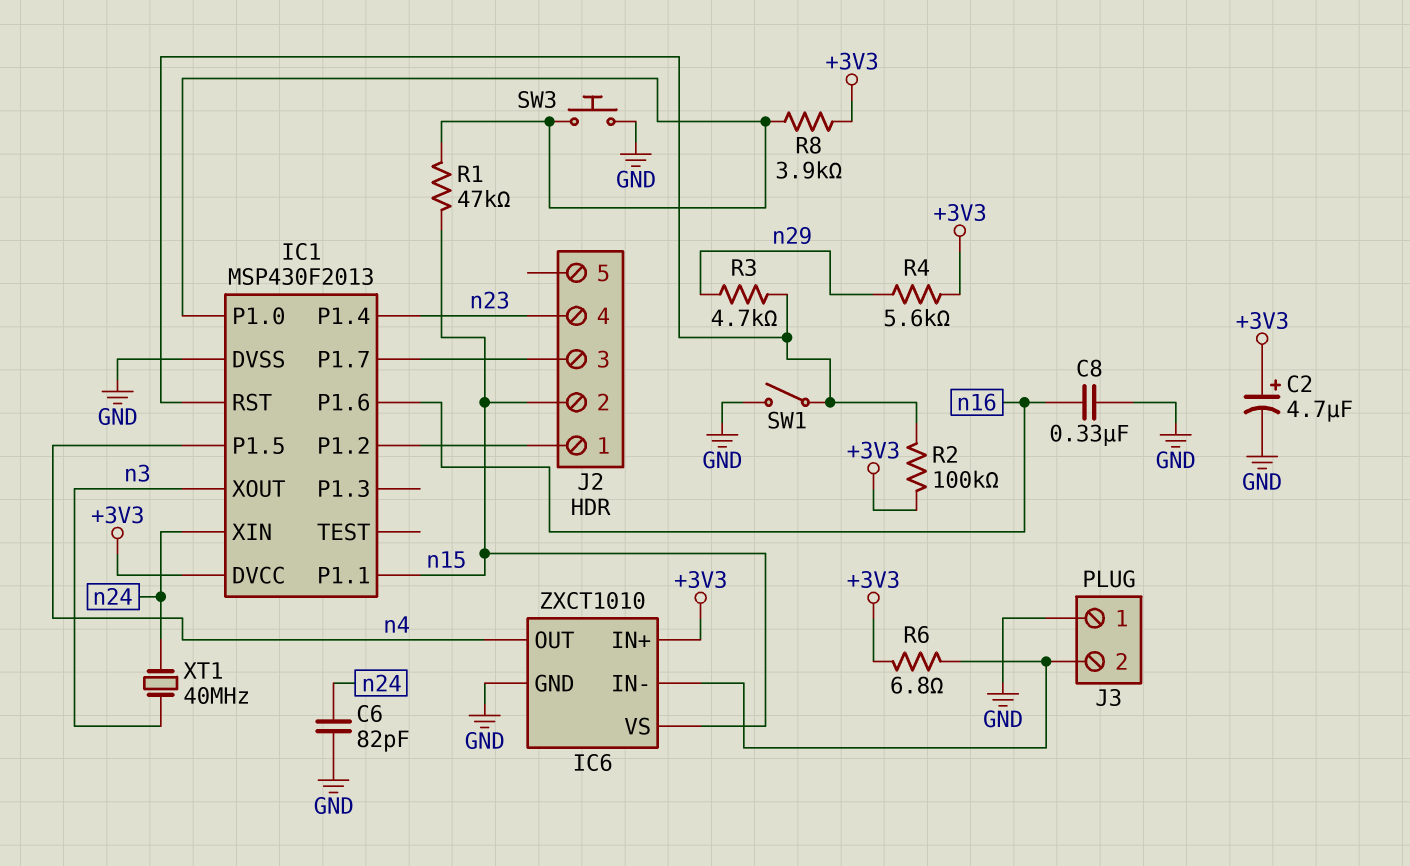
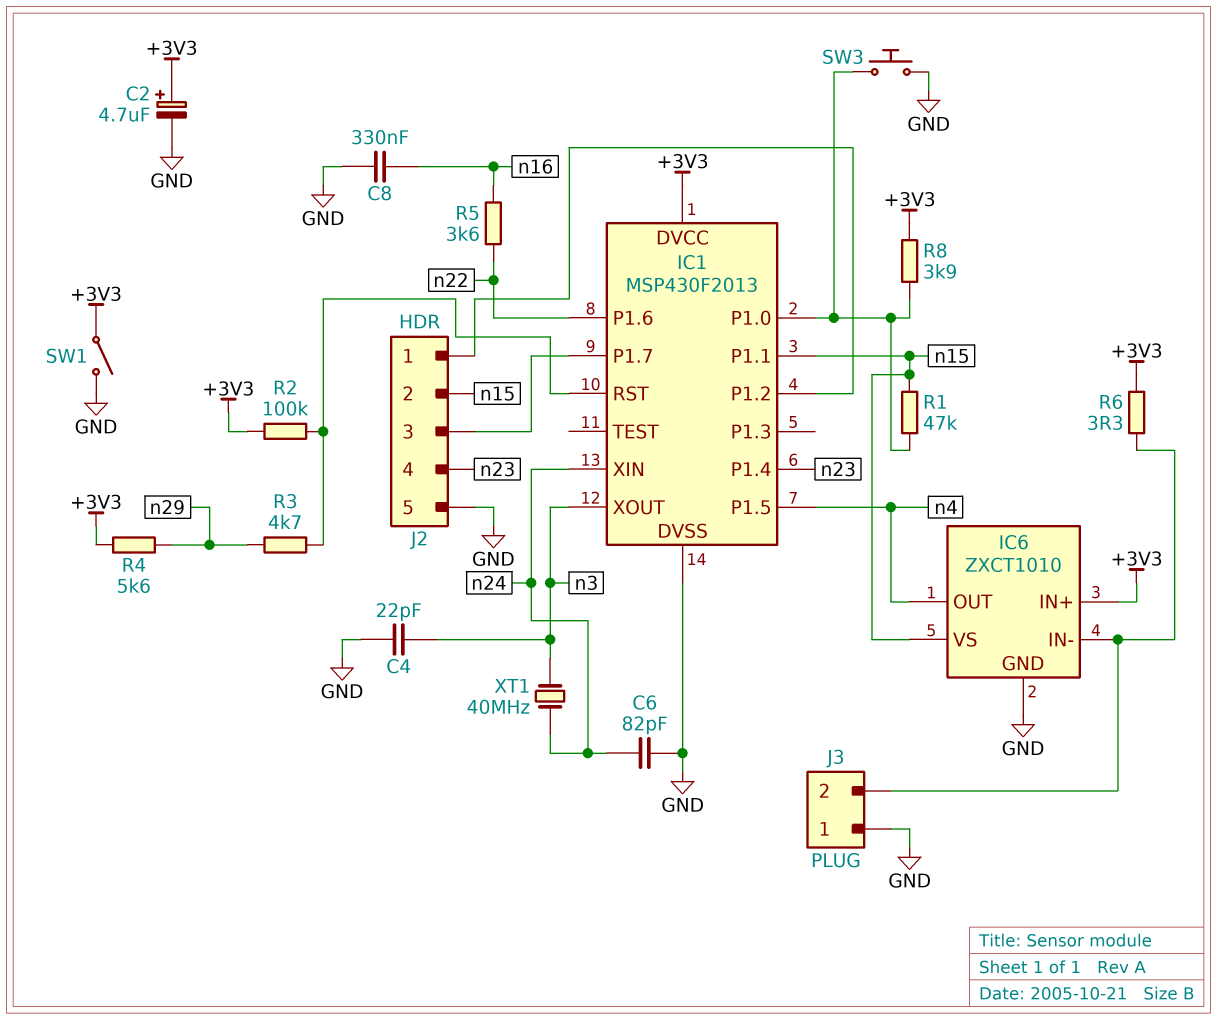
C4: none -> 22pF (GND, n3)
IC1 pin P1.6: n16 -> n22
J2 pin 5: none -> GND
R5: none -> 3.6k (n16, n22)
R6: 6.8 (+3V3, IC6/IN-) -> 3.3 (+3V3, IC6/IN-)
SW1: switch (GND, IC1/RST) -> switch (+3V3, GND)

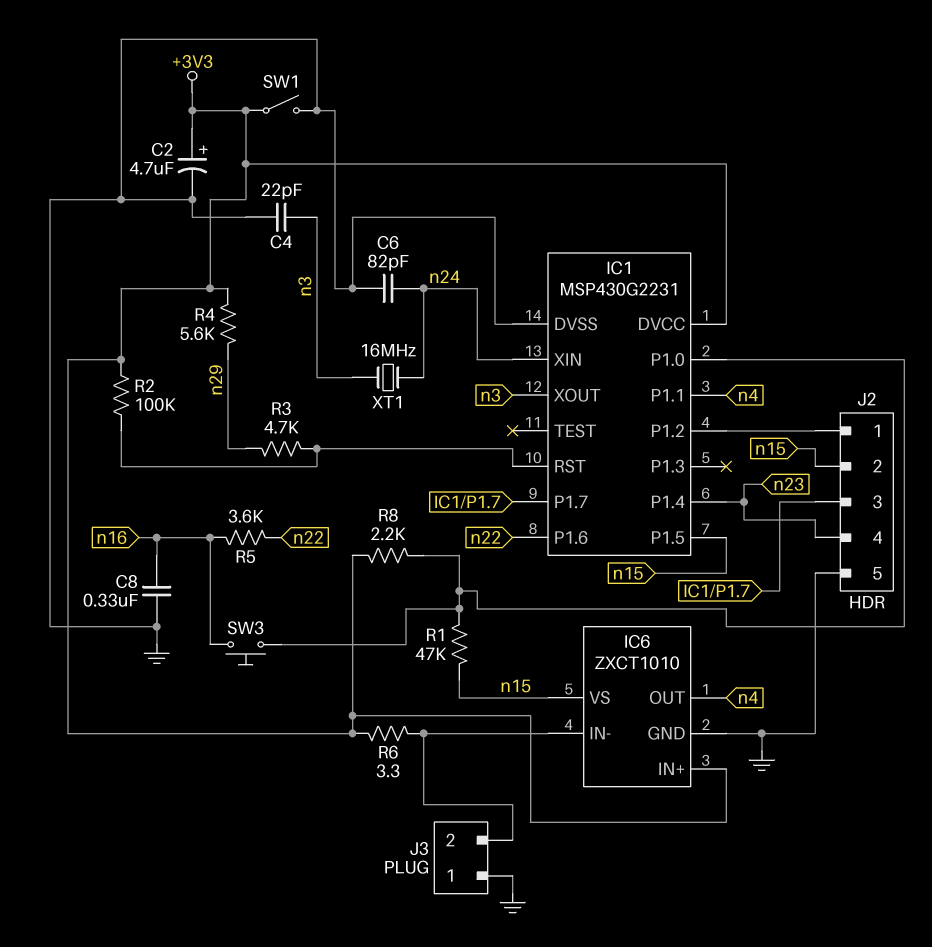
IC1: MSP430F2013 -> MSP430G2231
IC1 pin P1.1: n15 -> n4
IC1 pin P1.5: n4 -> n15
R8: 3.9k (+3V3, IC1/P1.0) -> 2.2k (+3V3, IC1/P1.0)
SW3: button (GND, IC1/P1.0) -> button (IC1/P1.0, n16)
XT1: 40MHz (n3, n24) -> 16MHz (n3, n24)

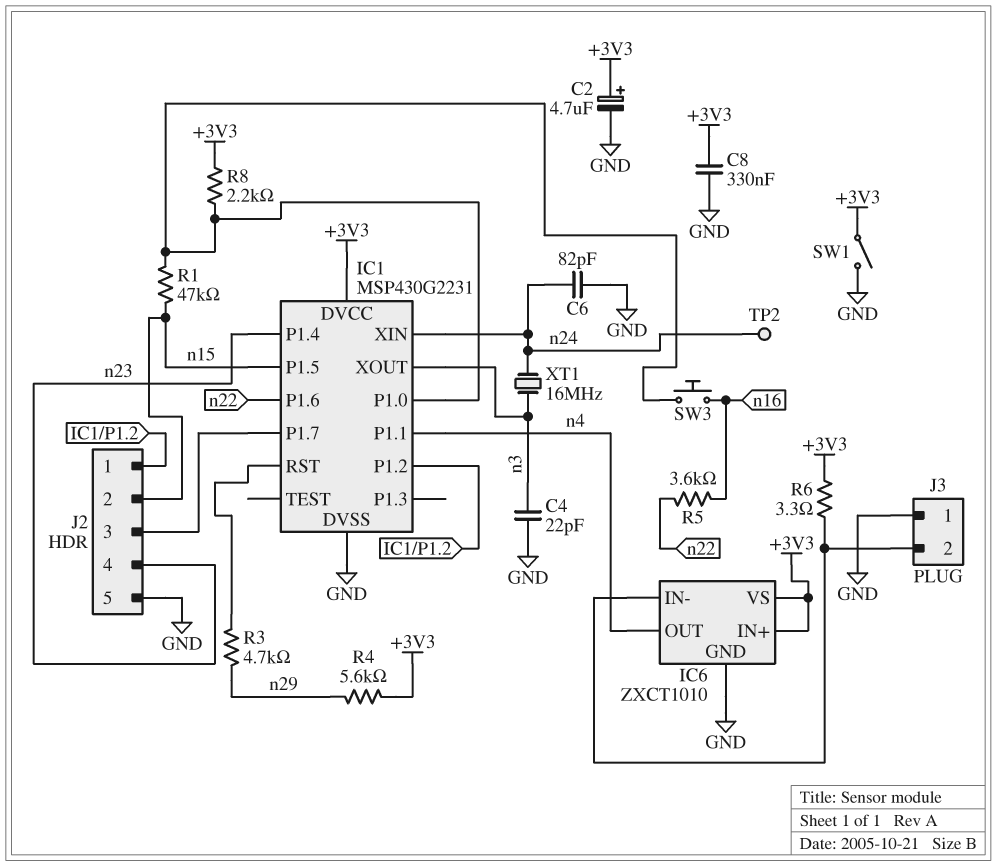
C8: 330nF (GND, n16) -> 330nF (+3V3, GND)
IC6 pin VS: n15 -> +3V3
R2: 100k (+3V3, IC1/RST) -> none
TP2: none -> test point (n24)

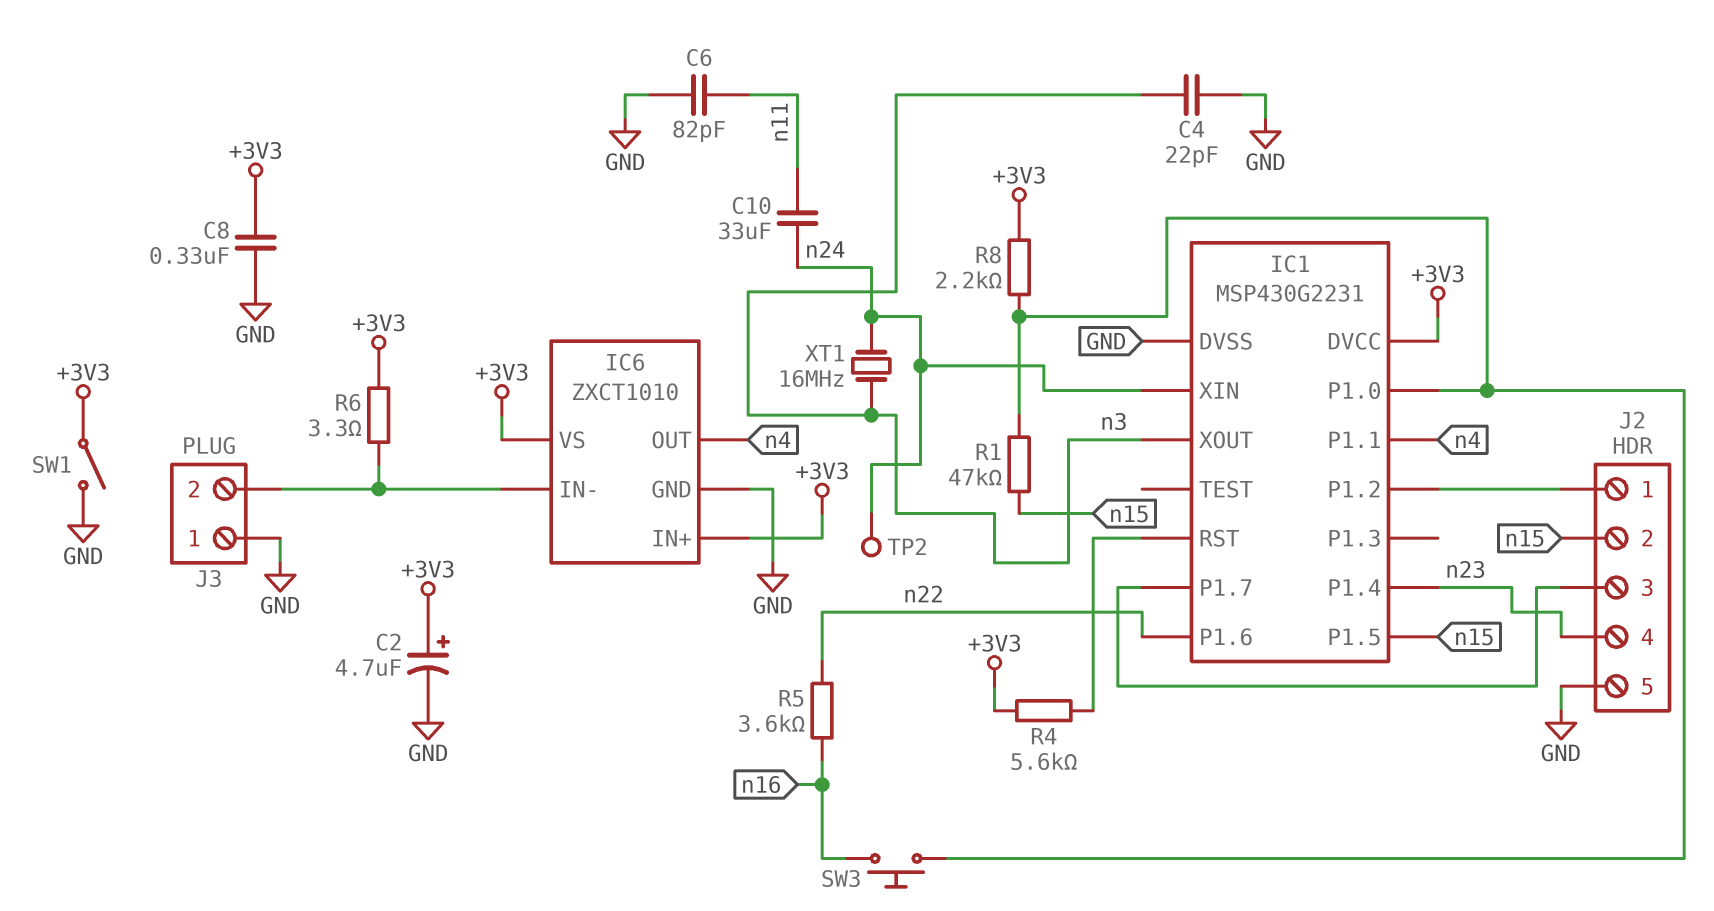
C6: 82pF (GND, n24) -> 82pF (GND, n11)
C10: none -> 33uF (n11, n24)
R3: 4.7k (IC1/RST, n29) -> none
R4: 5.6k (+3V3, n29) -> 5.6k (+3V3, IC1/RST)

